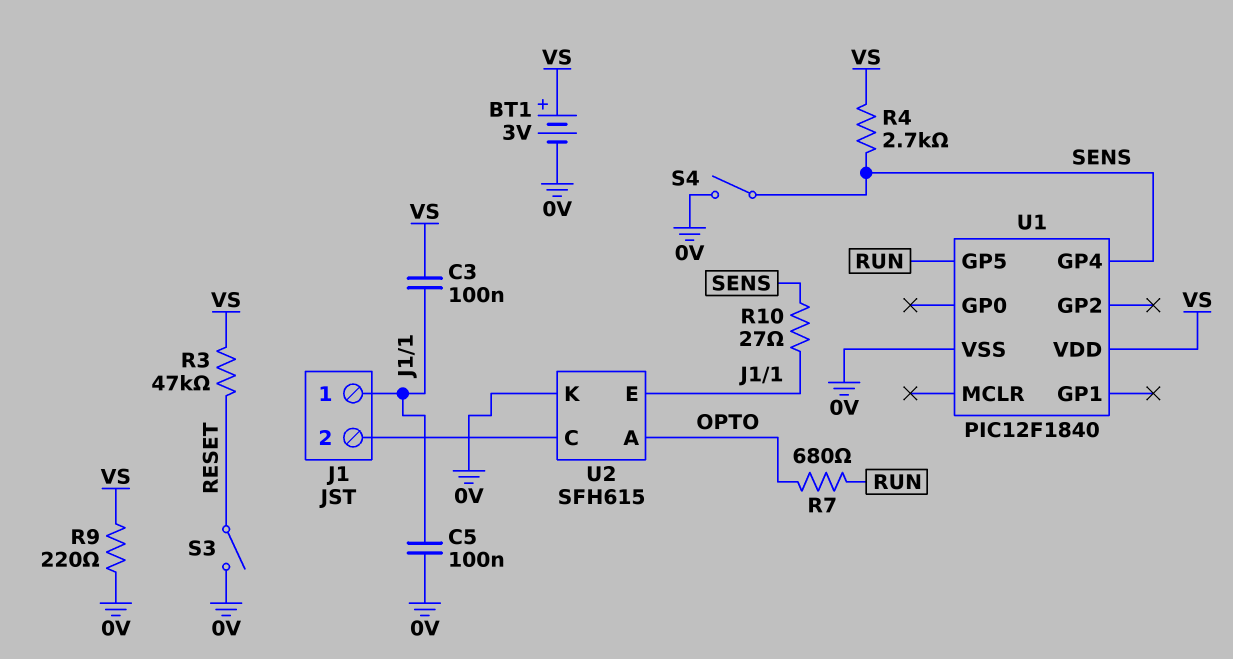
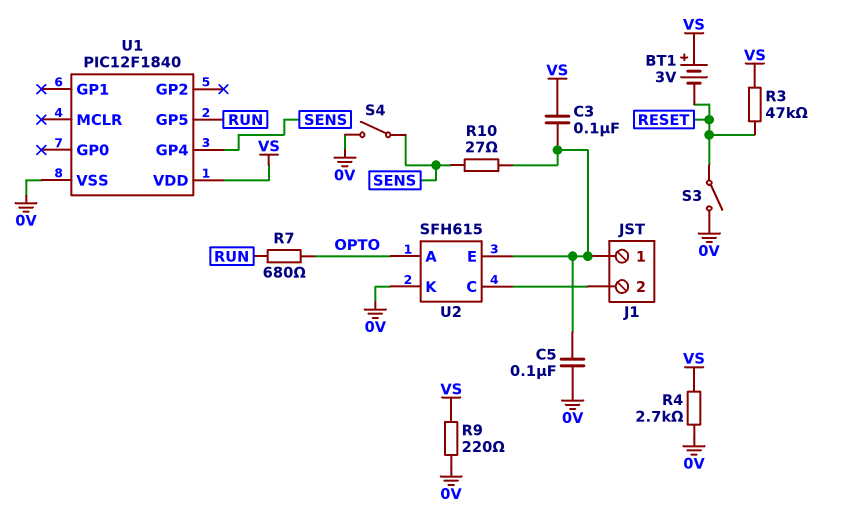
BT1: 3V (plus VS, minus 0V) -> 3V (plus VS, minus RESET)
R4: 2.7k (SENS, VS) -> 2.7k (0V, VS)

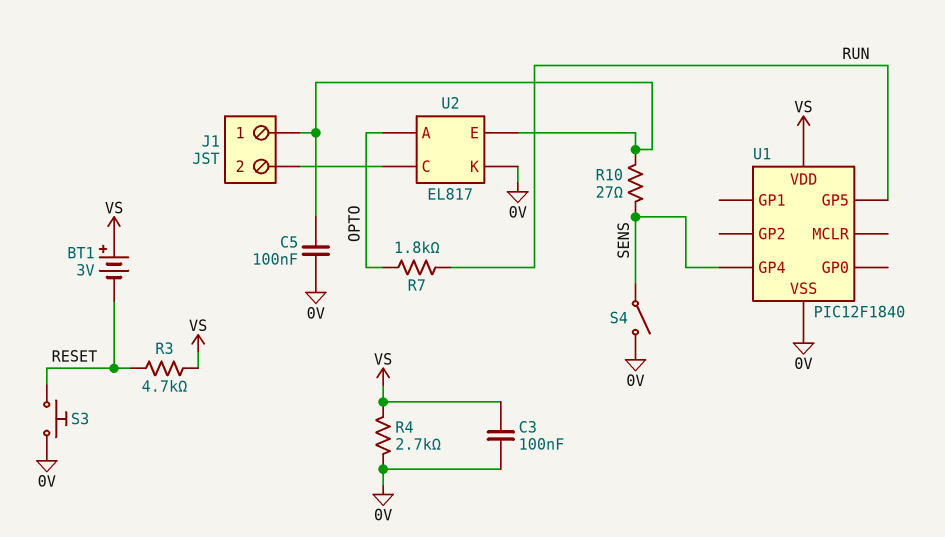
C3: 100nF (J1/1, VS) -> 100nF (0V, VS)
R3: 47k (RESET, VS) -> 4.7k (RESET, VS)
R7: 680 (OPTO, RUN) -> 1.8k (OPTO, RUN)
R9: 220 (0V, VS) -> none
S3: switch (0V, RESET) -> button (0V, RESET)
U2: SFH615 -> EL817

